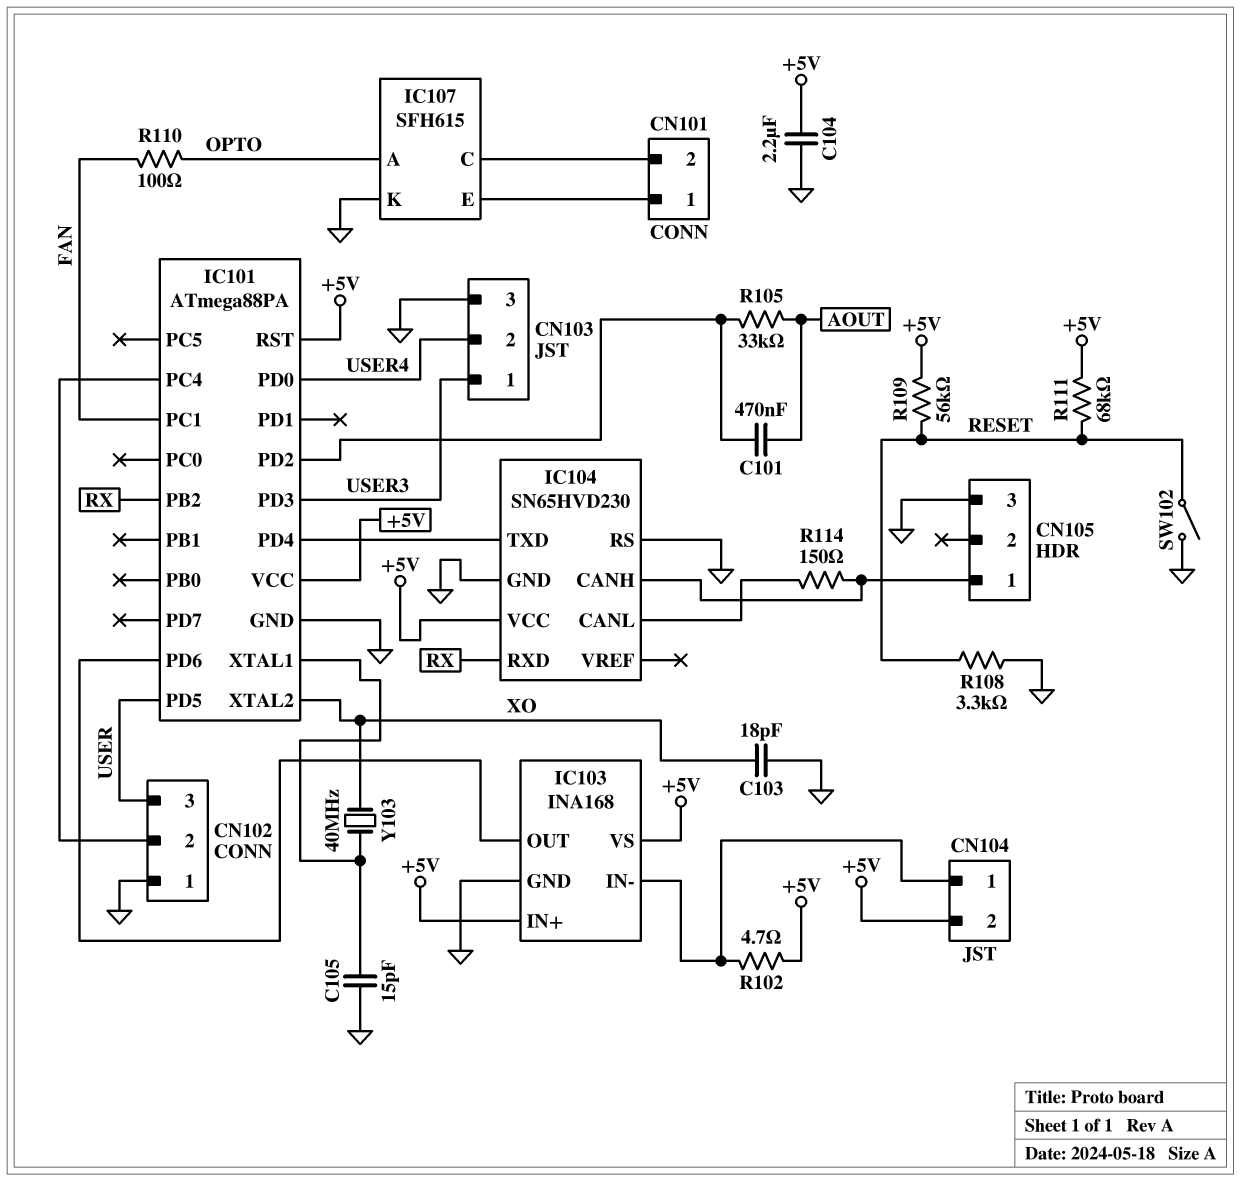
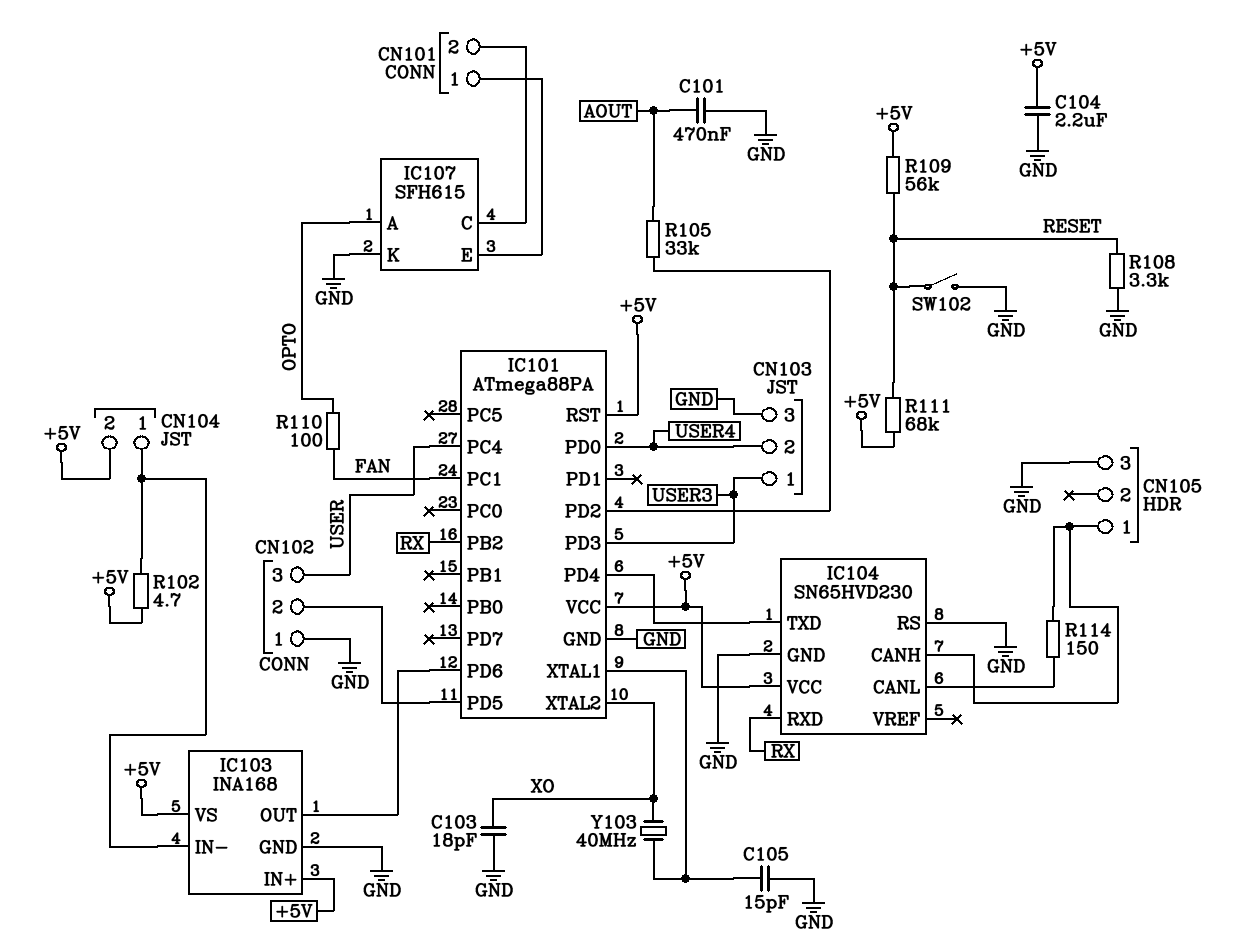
C101: 470nF (AOUT, IC101/PD2) -> 470nF (AOUT, GND)
IC101 pin PC4: CN102/2 -> USER
IC101 pin PD5: USER -> CN102/2

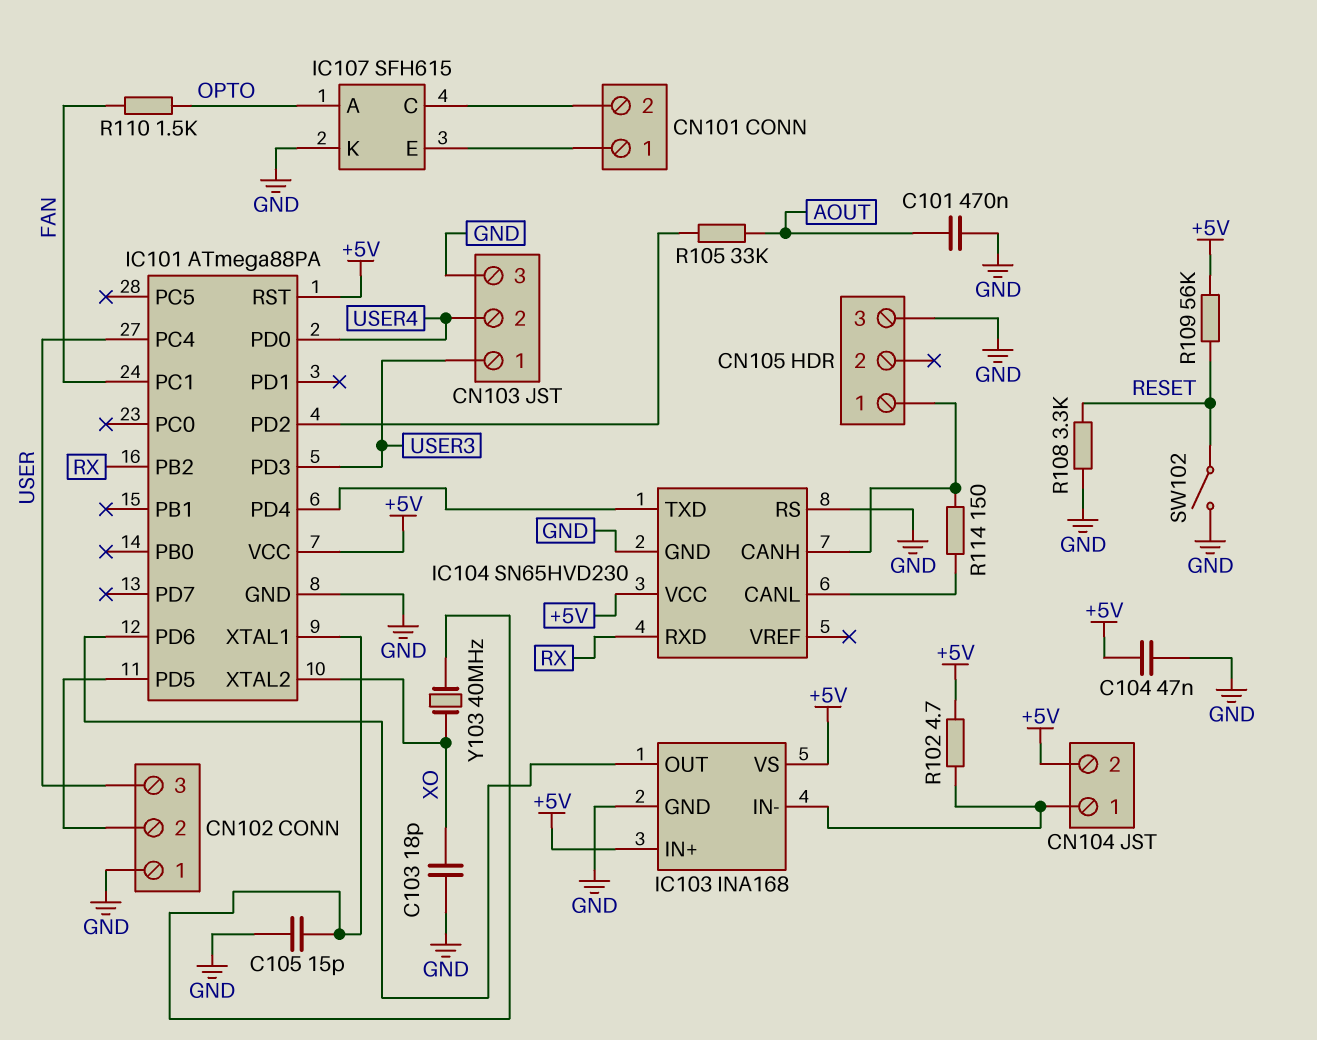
C104: 2.2uF (+5V, GND) -> 47nF (+5V, GND)
R110: 100 (FAN, OPTO) -> 1.5k (FAN, OPTO)
R111: 68k (+5V, RESET) -> none

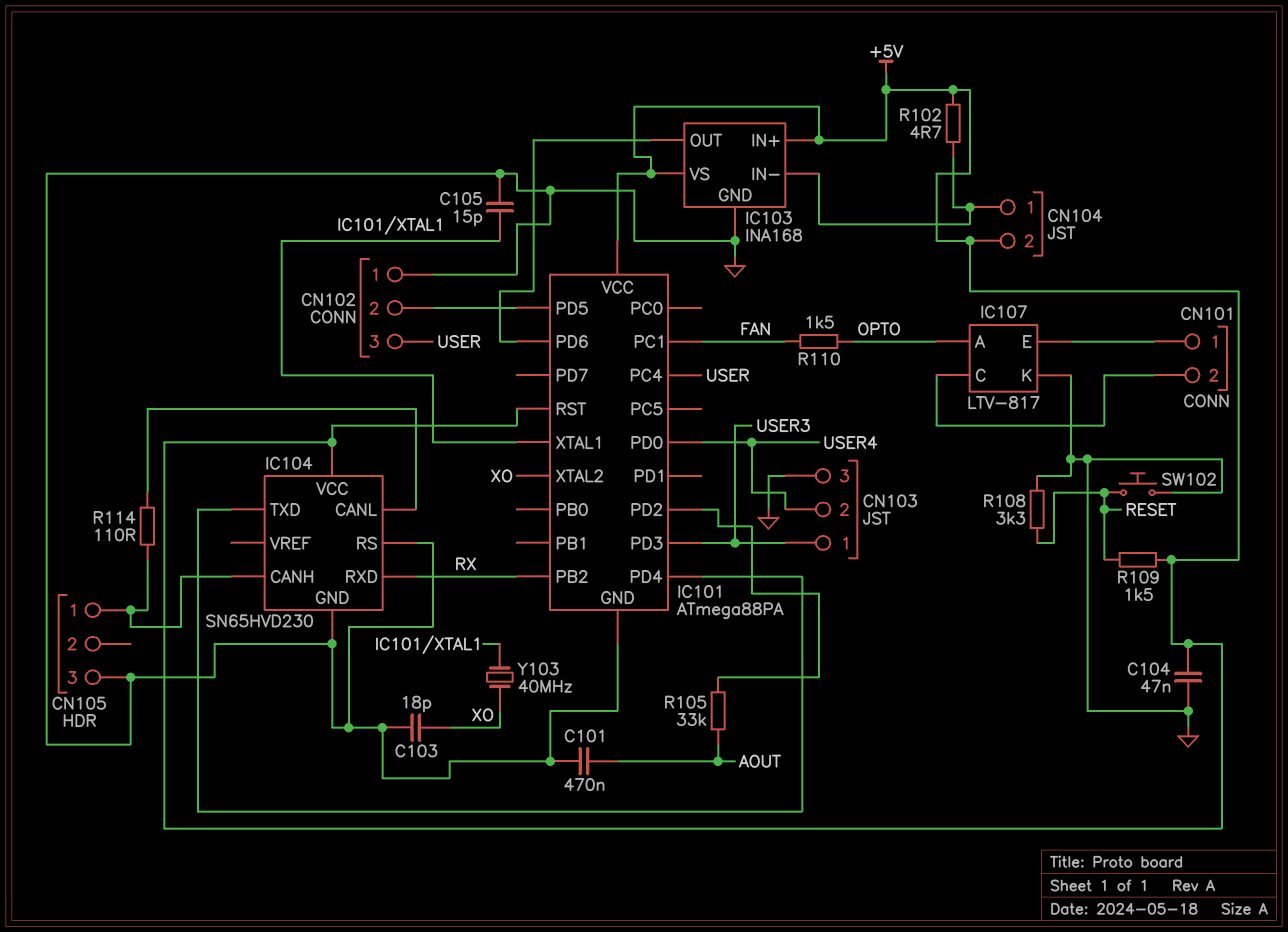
IC107: SFH615 -> LTV-817
R109: 56k (+5V, RESET) -> 1.5k (+5V, RESET)
R114: 150 (CN105/1, IC104/CANL) -> 110 (CN105/1, IC104/CANL)
SW102: switch (GND, RESET) -> button (GND, RESET)

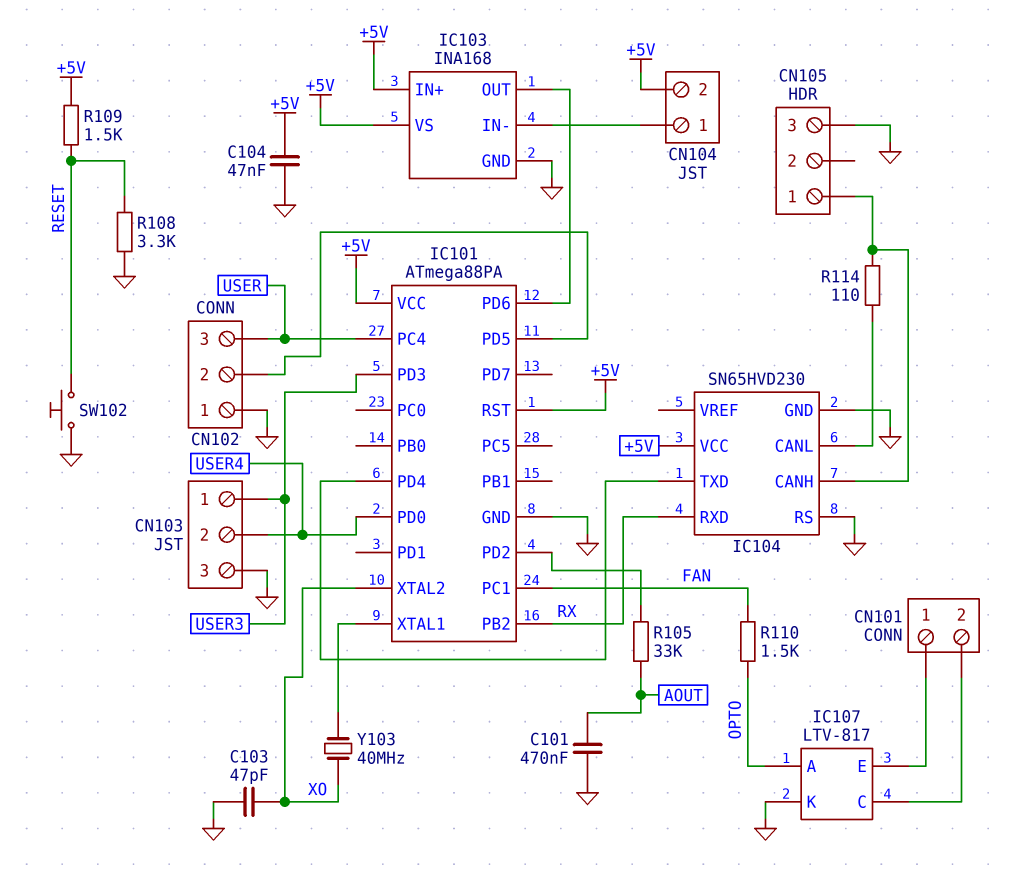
C103: 18pF (GND, XO) -> 47pF (GND, XO)
C105: 15pF (GND, IC101/XTAL1) -> none
R102: 4.7 (+5V, CN104/1) -> none

